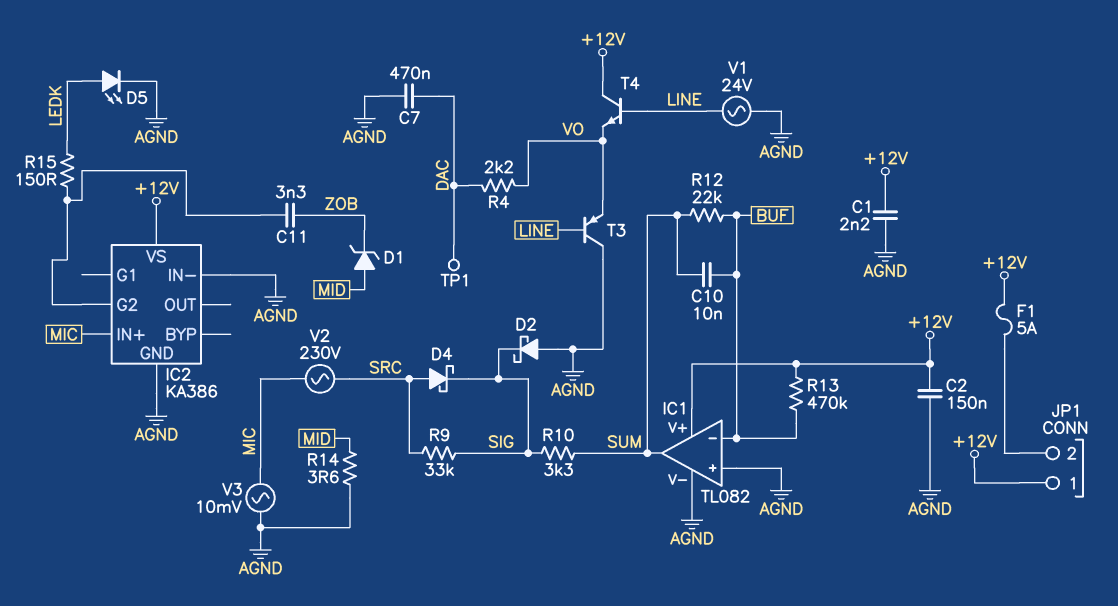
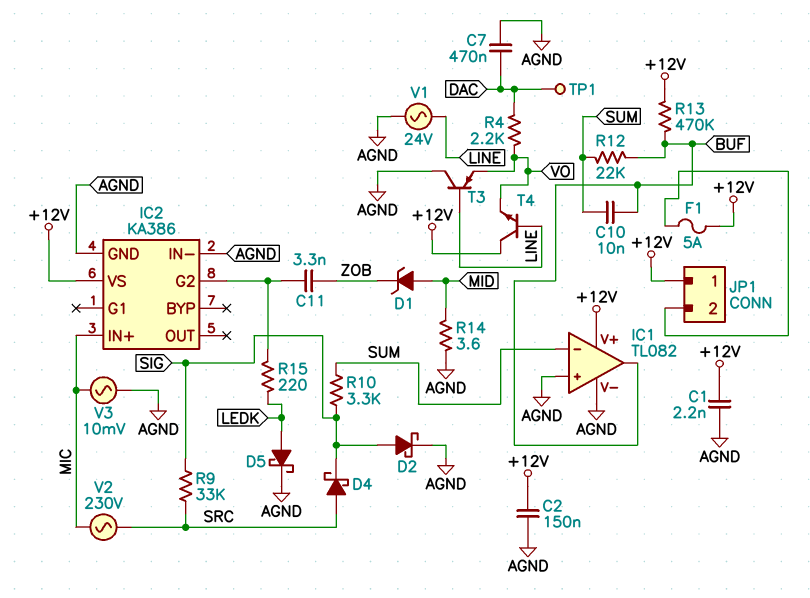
D2: schottky (A AGND, K SIG) -> schottky (A SIG, K AGND)
D5: LED (A LEDK, K AGND) -> schottky (A LEDK, K AGND)
IC1 pin in-: BUF -> SUM
IC1 pin out: SUM -> BUF
R15: 150 (IC2/G2, LEDK) -> 220 (IC2/G2, LEDK)

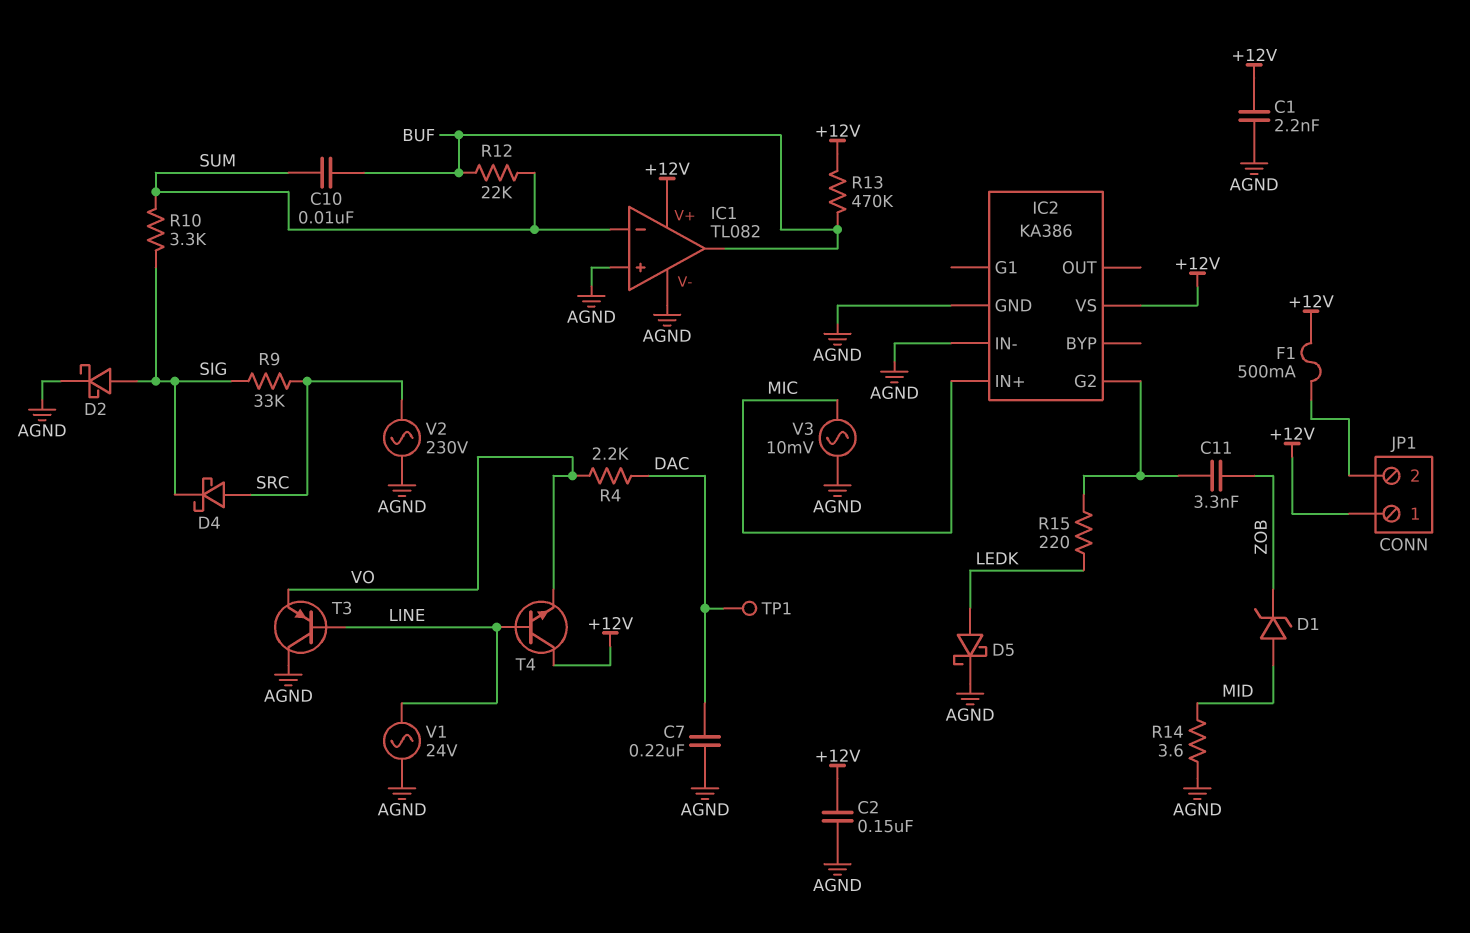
C7: 470nF (AGND, DAC) -> 220nF (AGND, DAC)
F1: 5A (+12V, JP1/2) -> 500mA (+12V, JP1/2)
V2: AC 230V (MIC, SRC) -> AC 230V (AGND, SRC)

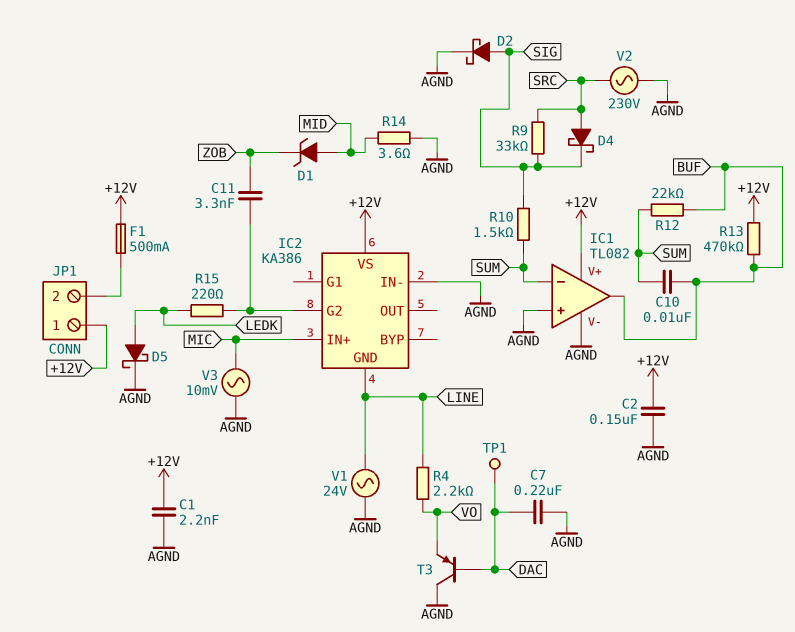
IC2 pin GND: AGND -> LINE
R4: 2.2k (DAC, VO) -> 2.2k (LINE, VO)
R10: 3.3k (SIG, SUM) -> 1.5k (SIG, SUM)
T3: PNP (B LINE, C AGND, E VO) -> PNP (B DAC, C AGND, E VO)
T4: NPN (B LINE, C +12V, E VO) -> none

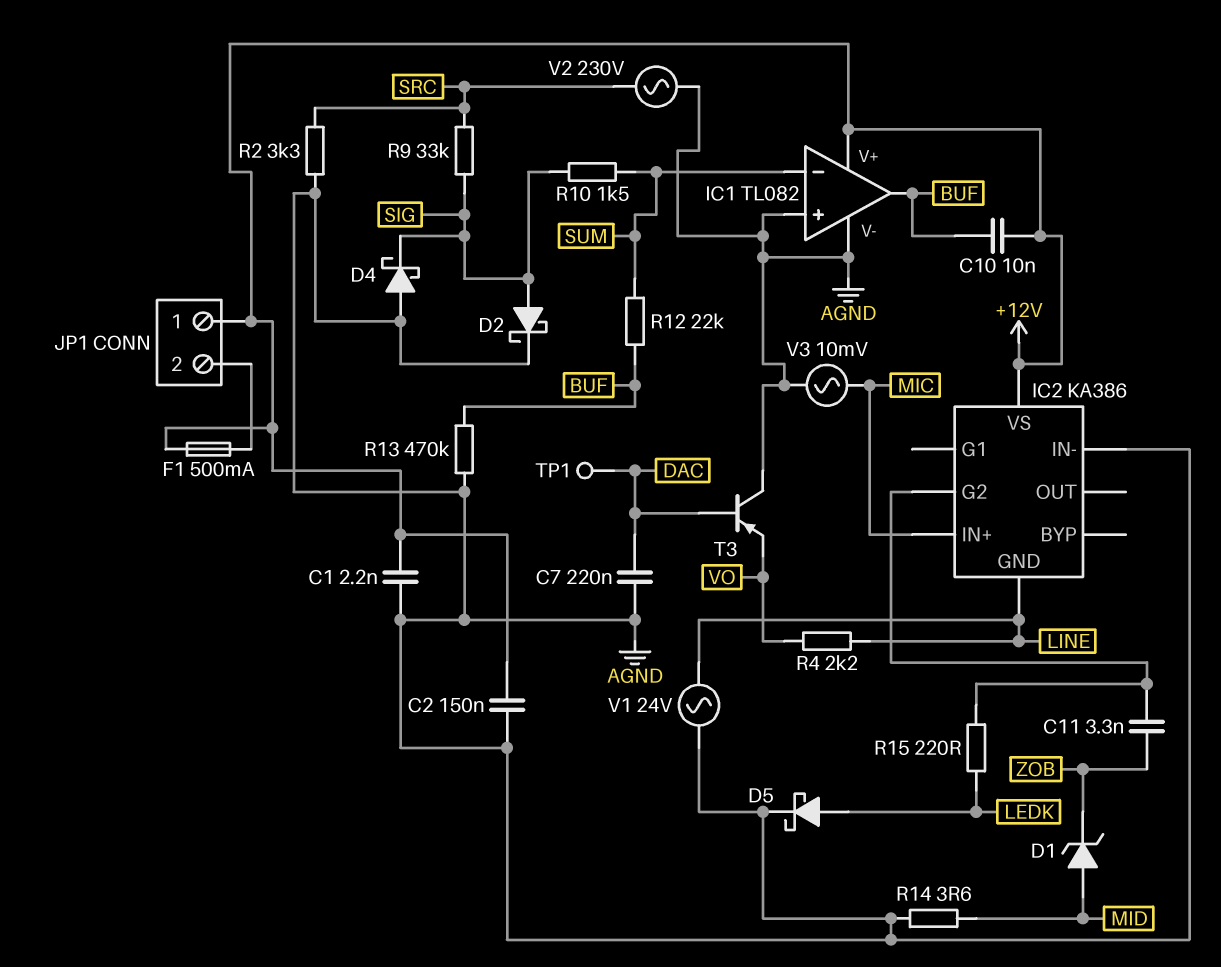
C10: 10nF (BUF, SUM) -> 10nF (+12V, BUF)
D4: schottky (A SRC, K SIG) -> schottky (A AGND, K SIG)
R2: none -> 3.3k (AGND, SRC)
R13: 470k (+12V, BUF) -> 470k (AGND, BUF)

